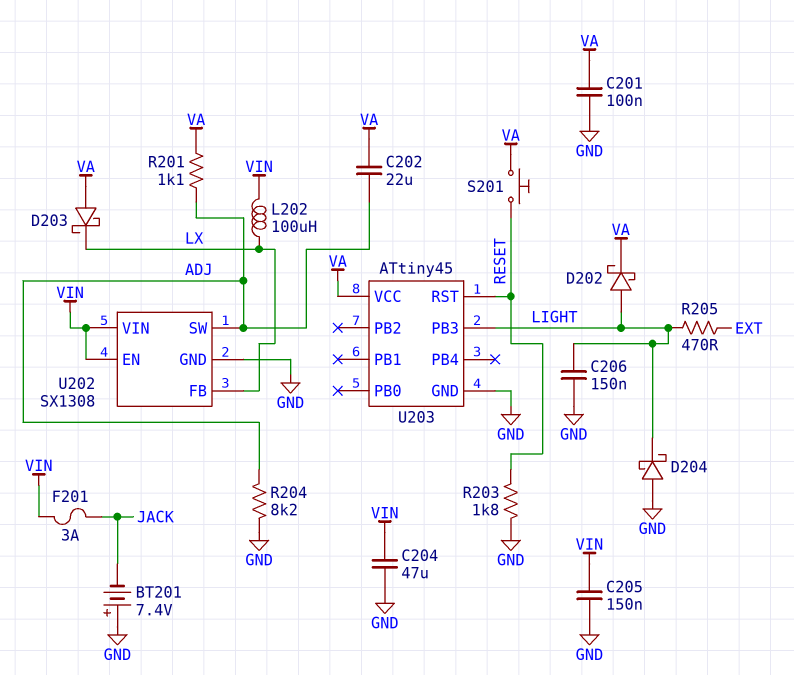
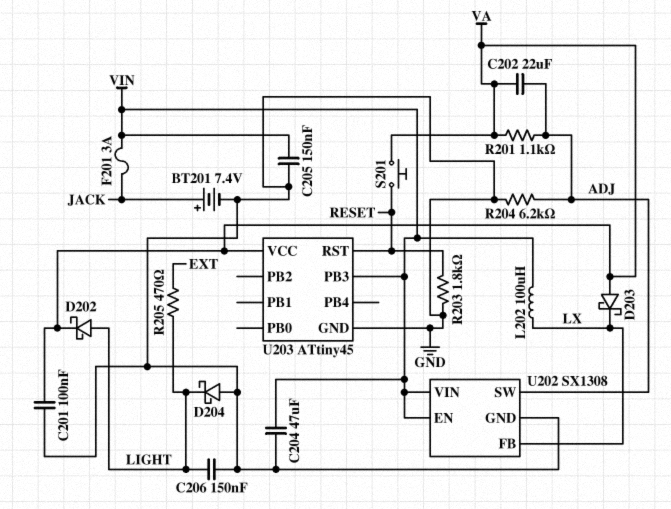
BT201: 7.4V (plus GND, minus JACK) -> 7.4V (plus JACK, minus GND)
R204: 8.2k (ADJ, GND) -> 6.2k (ADJ, GND)
U203 pin PB3: LIGHT -> VIN

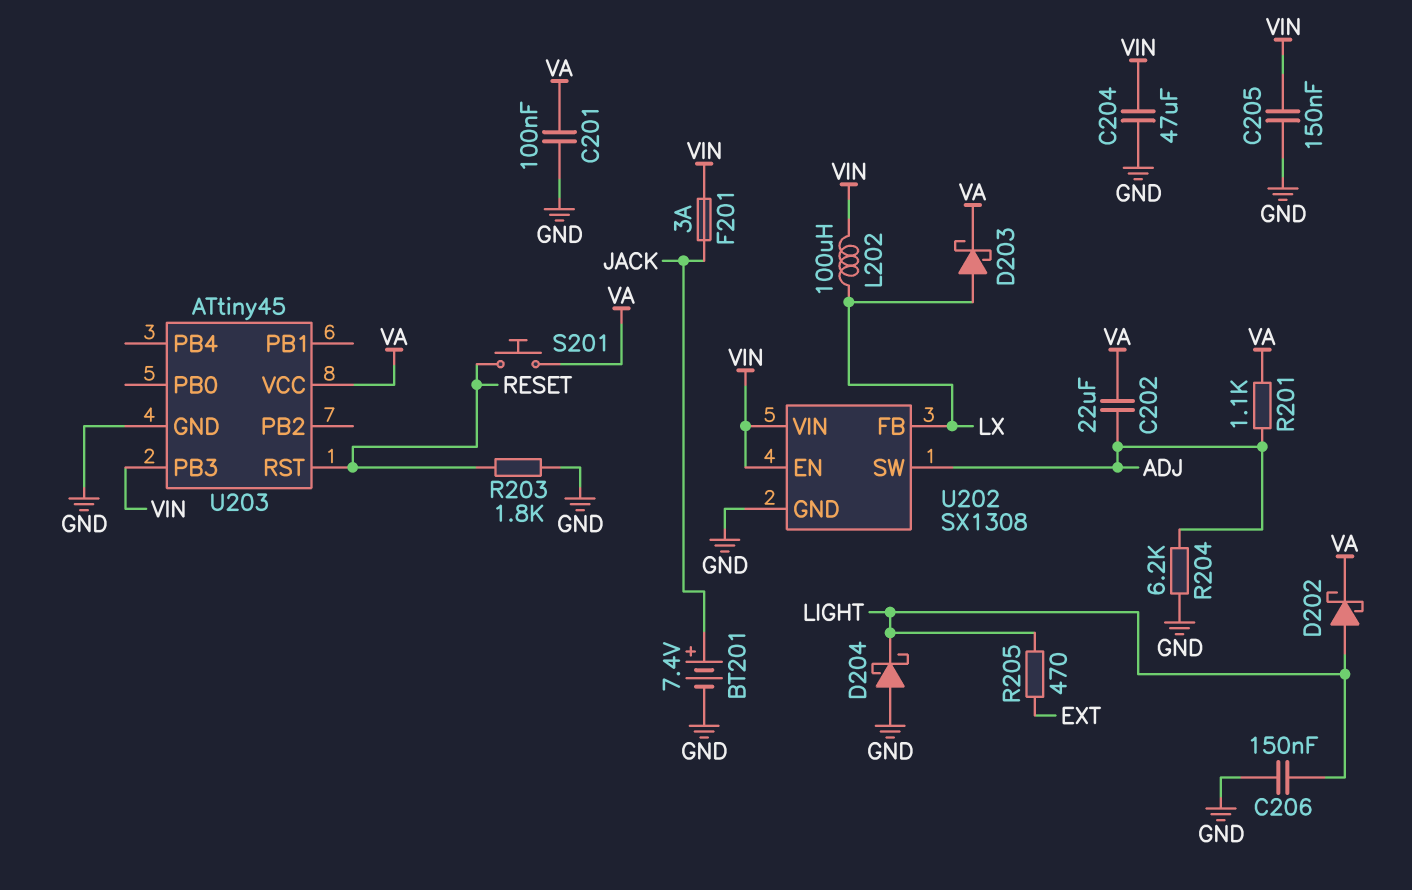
D203: schottky (A VA, K LX) -> schottky (A LX, K VA)

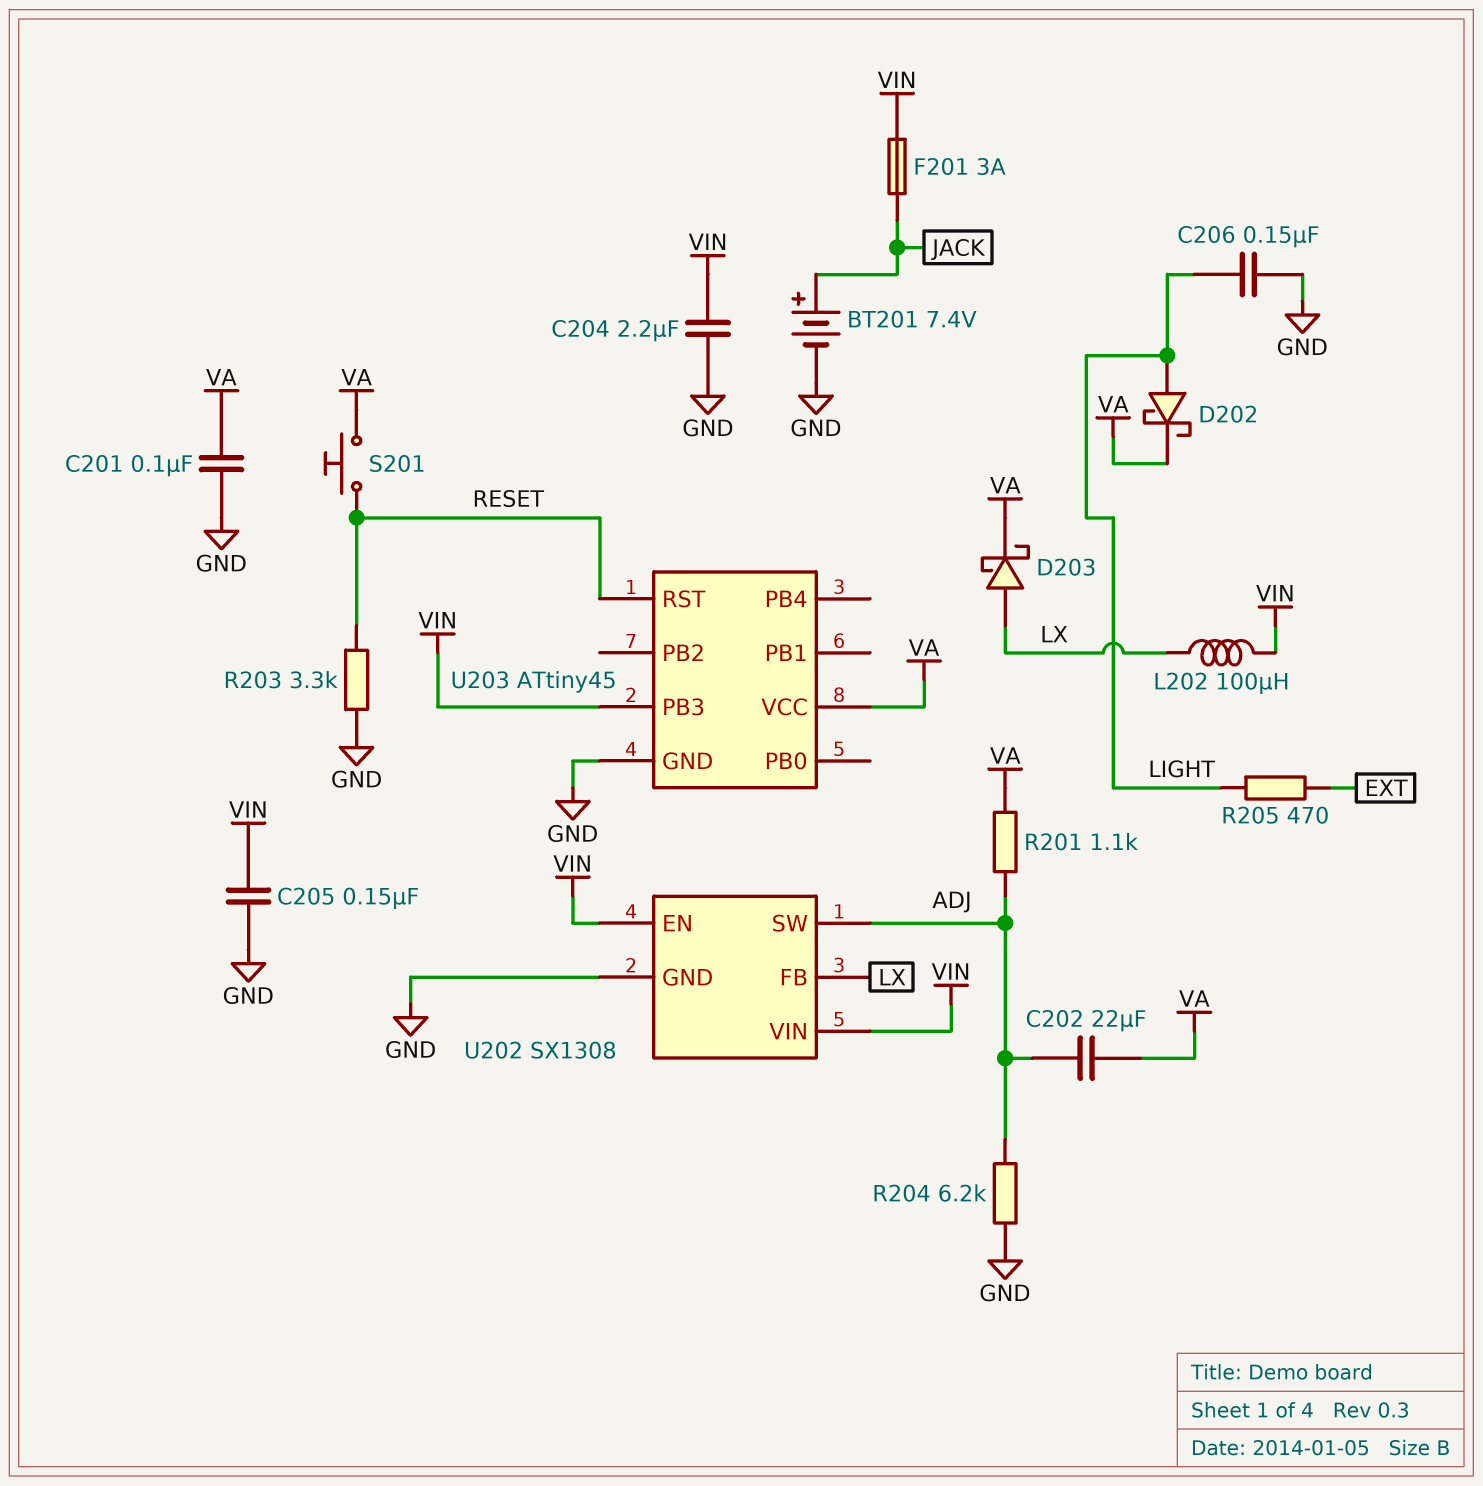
C204: 47uF (GND, VIN) -> 2.2uF (GND, VIN)
D204: schottky (A GND, K LIGHT) -> none
R203: 1.8k (GND, RESET) -> 3.3k (GND, RESET)

